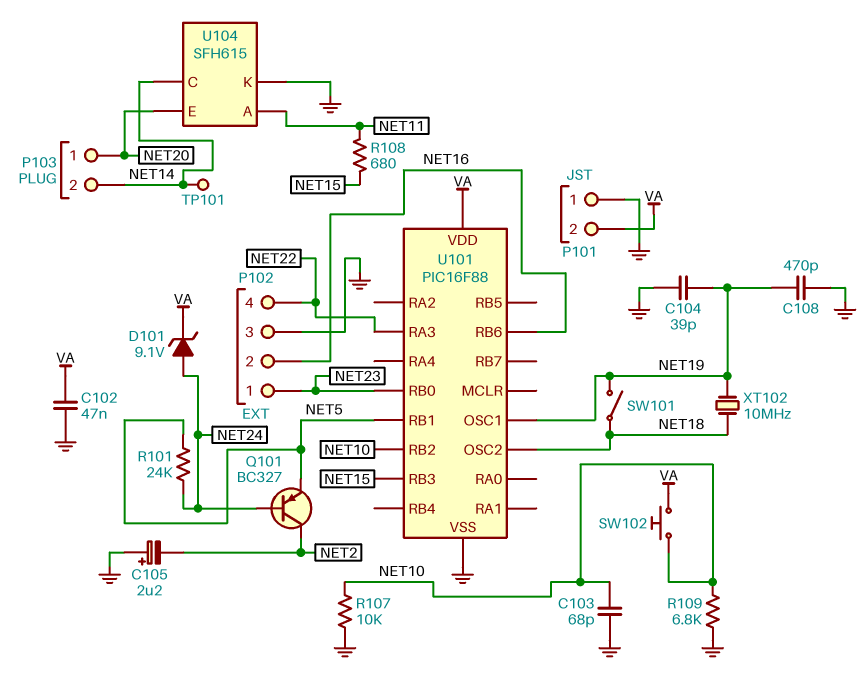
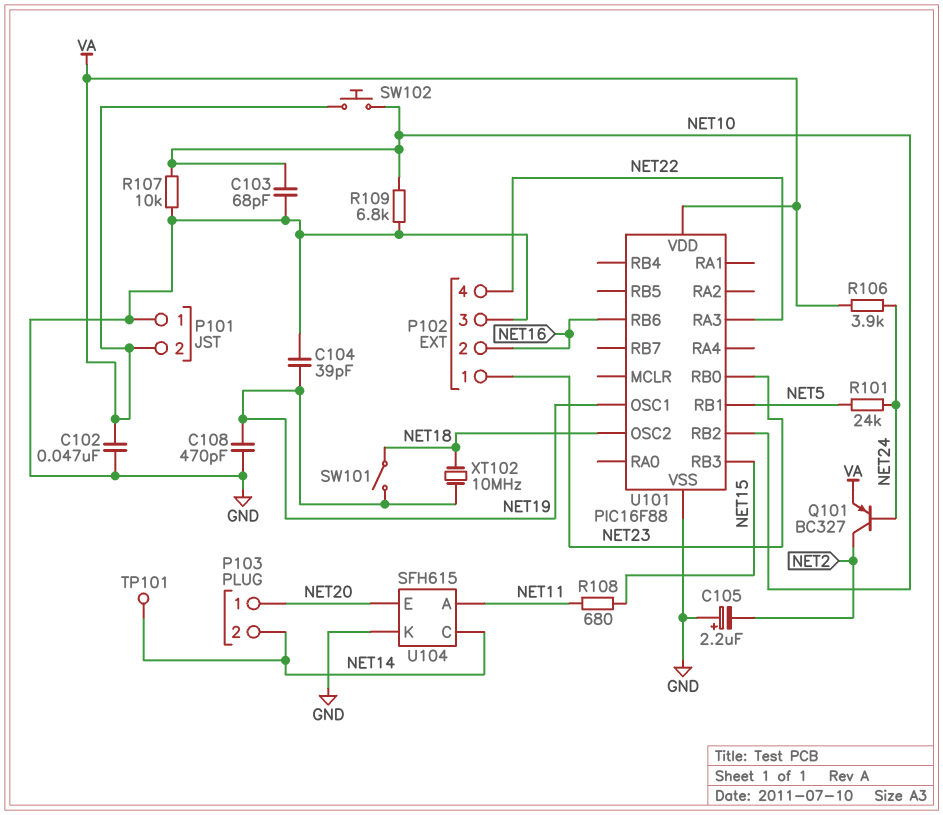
D101: zener 9.1V (A NET24, K VA) -> none
Q101: PNP BC327 (B NET24, C NET2, E NET5) -> PNP BC327 (B NET24, C NET2, E VA)
R106: none -> 3.9k (NET24, VA)

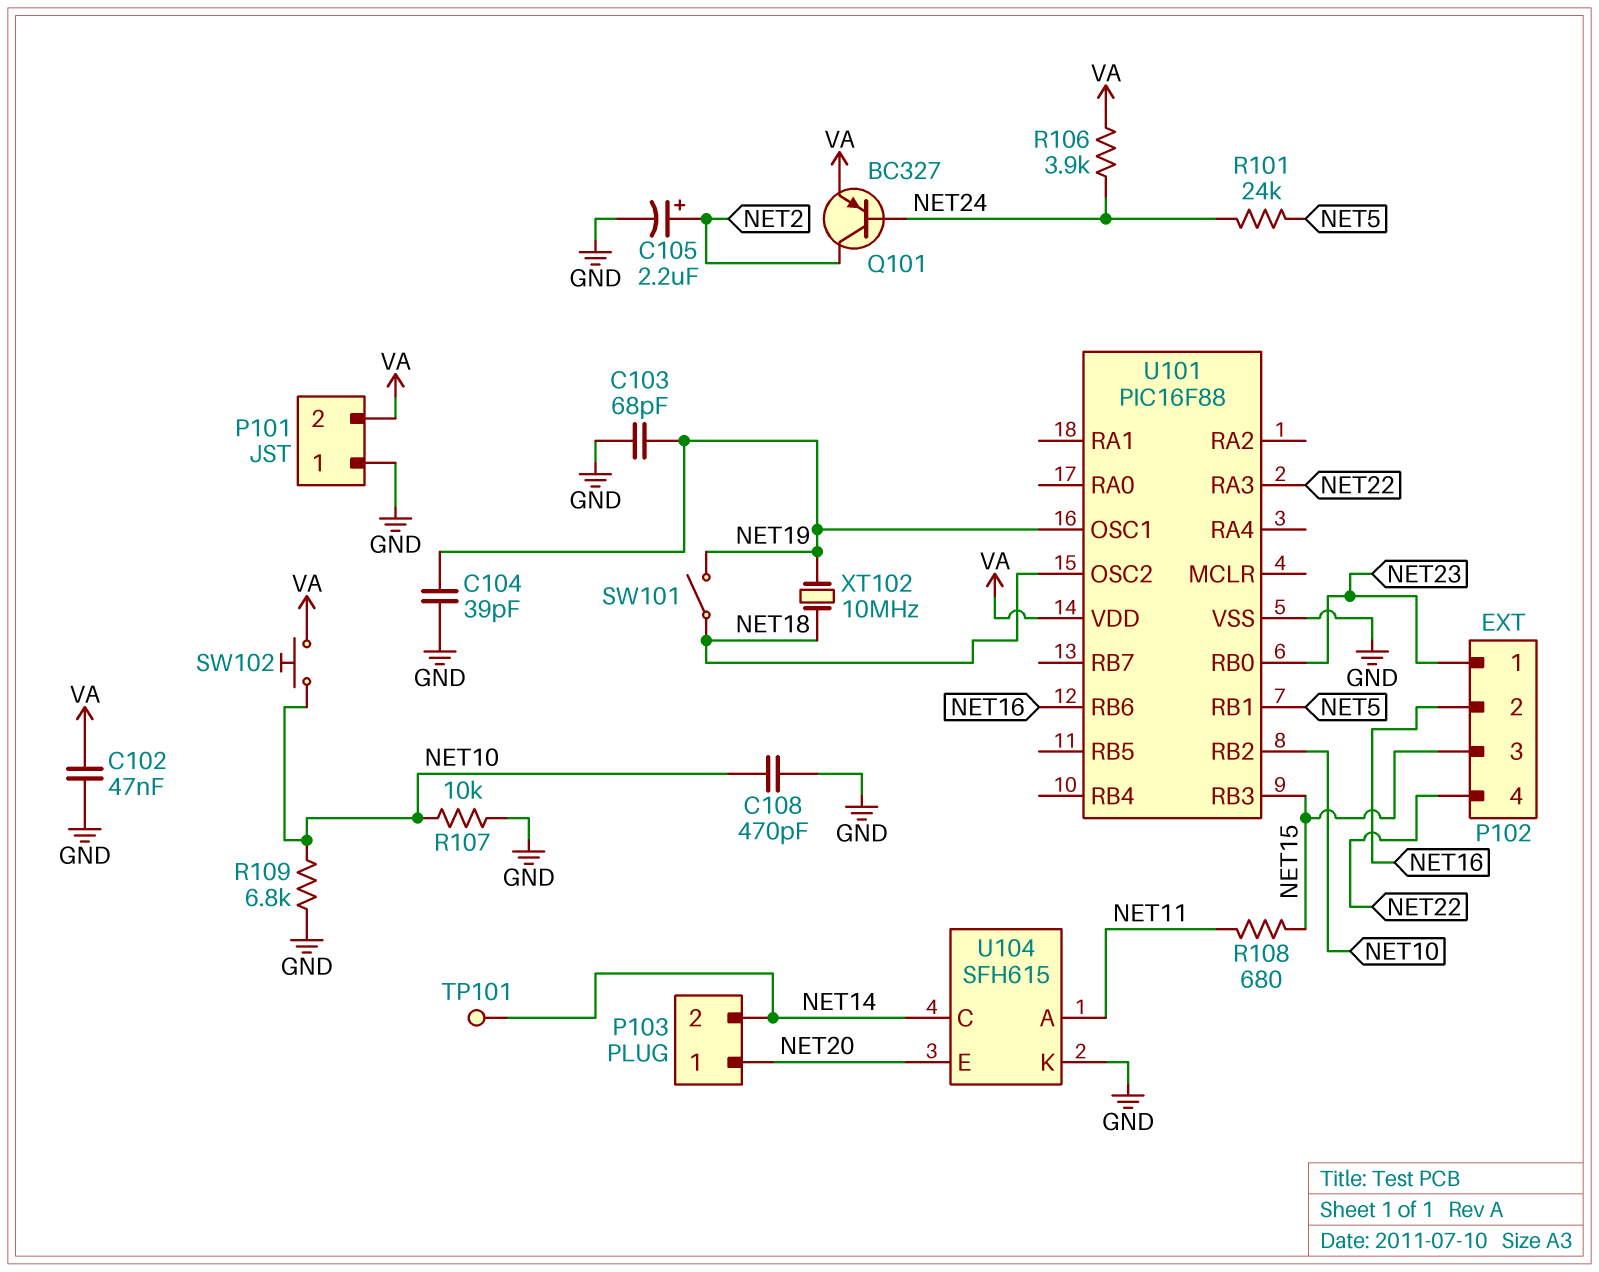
C103: 68pF (GND, NET10) -> 68pF (GND, NET19)
C105: 2.2uF (plus GND, minus NET2) -> 2.2uF (plus NET2, minus GND)
C108: 470pF (GND, NET19) -> 470pF (GND, NET10)
P102 pin 3: GND -> NET15

